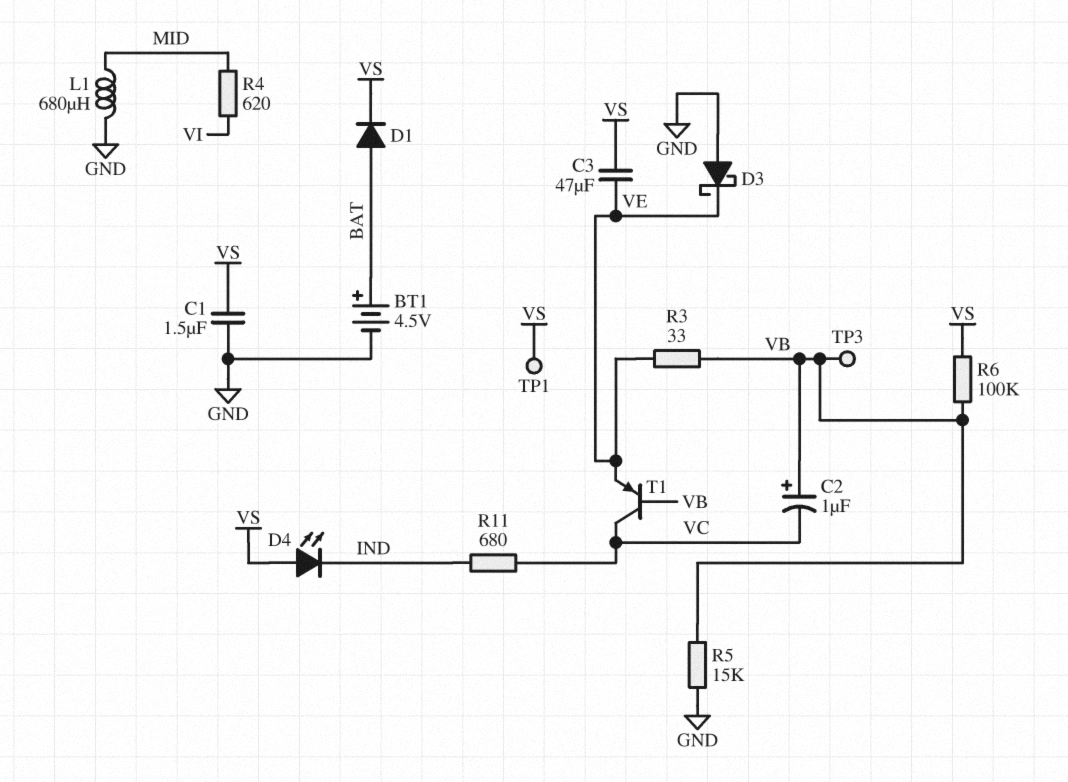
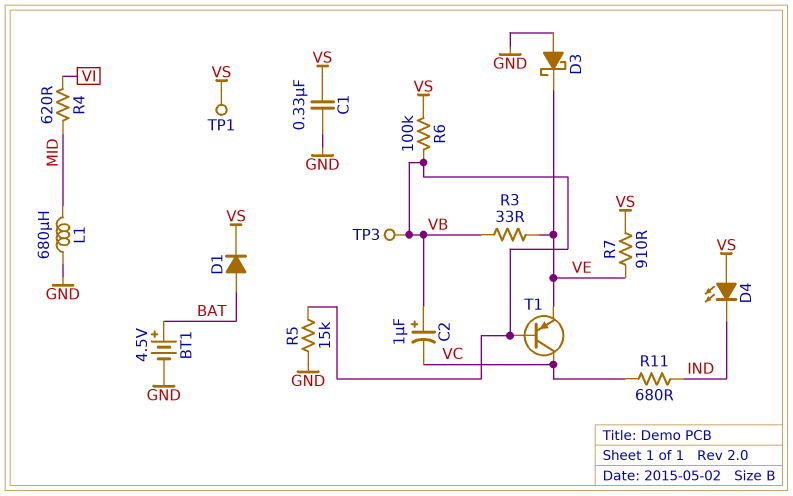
C1: 1.5uF (GND, VS) -> 330nF (GND, VS)
C3: 47uF (VE, VS) -> none
R7: none -> 910 (VE, VS)

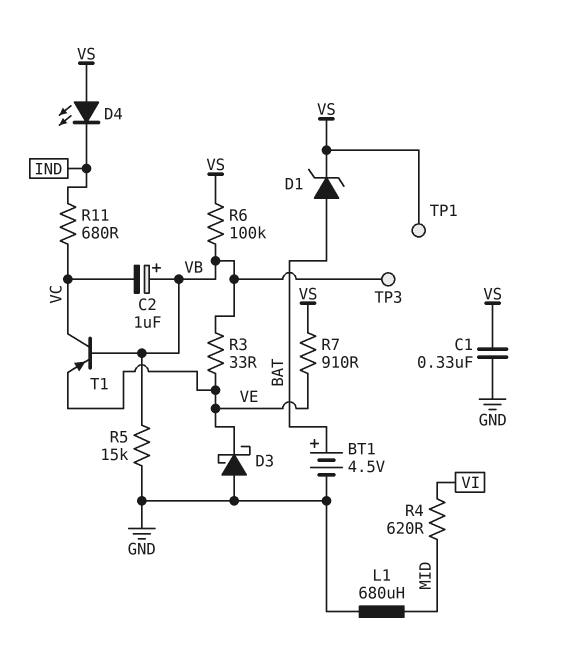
D1: diode (A BAT, K VS) -> zener (A BAT, K VS)

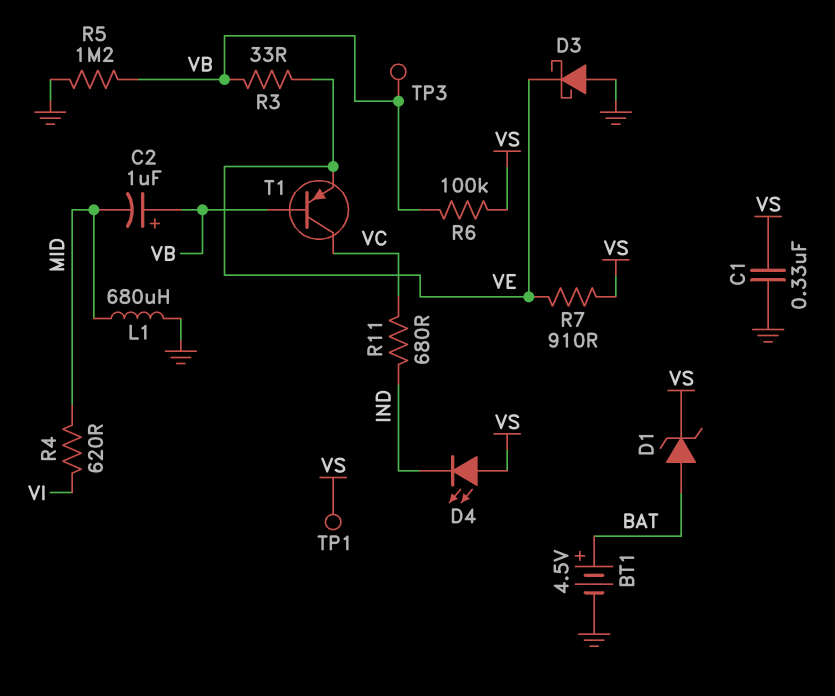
C2: 1uF (plus VB, minus VC) -> 1uF (plus VB, minus MID)
R5: 15k (GND, VB) -> 1.2M (GND, VB)

